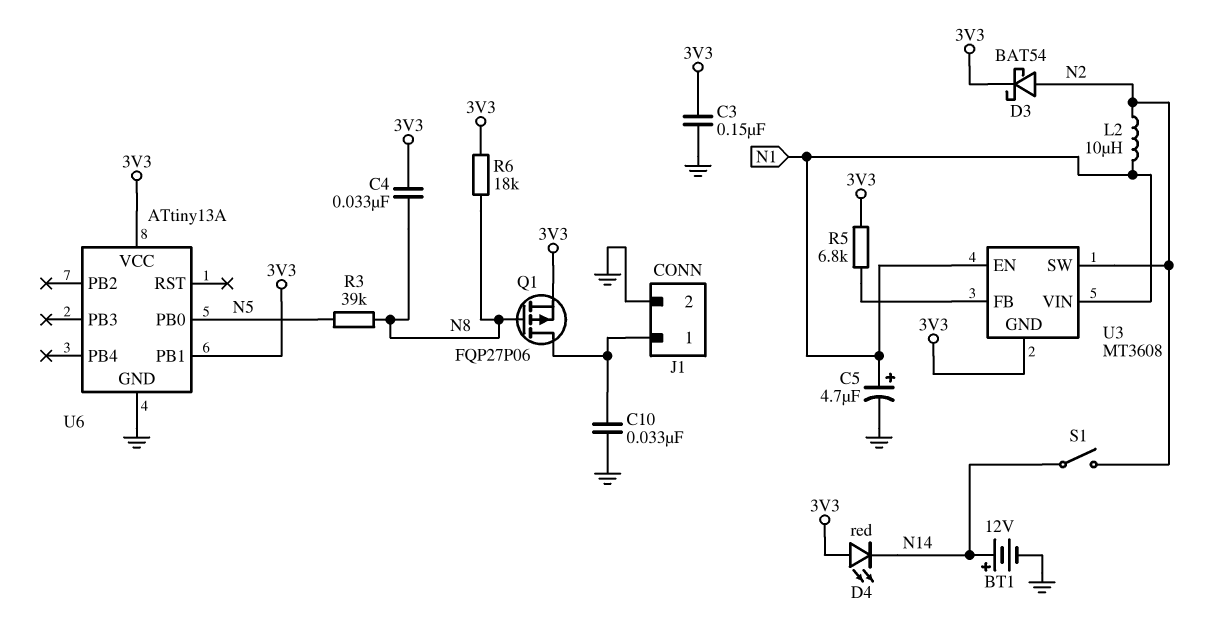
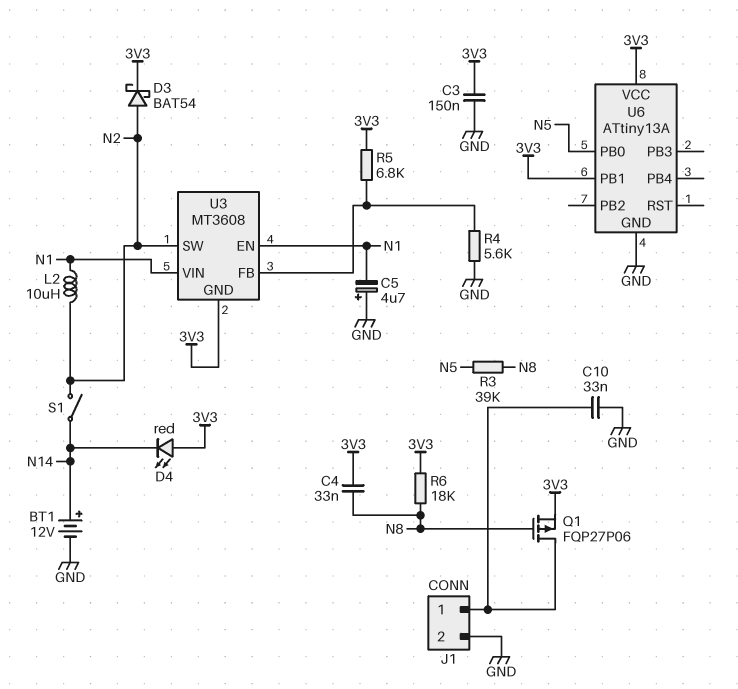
C5: 4.7uF (plus N1, minus GND) -> 4.7uF (plus GND, minus N1)
R4: none -> 5.6k (GND, U3/FB)

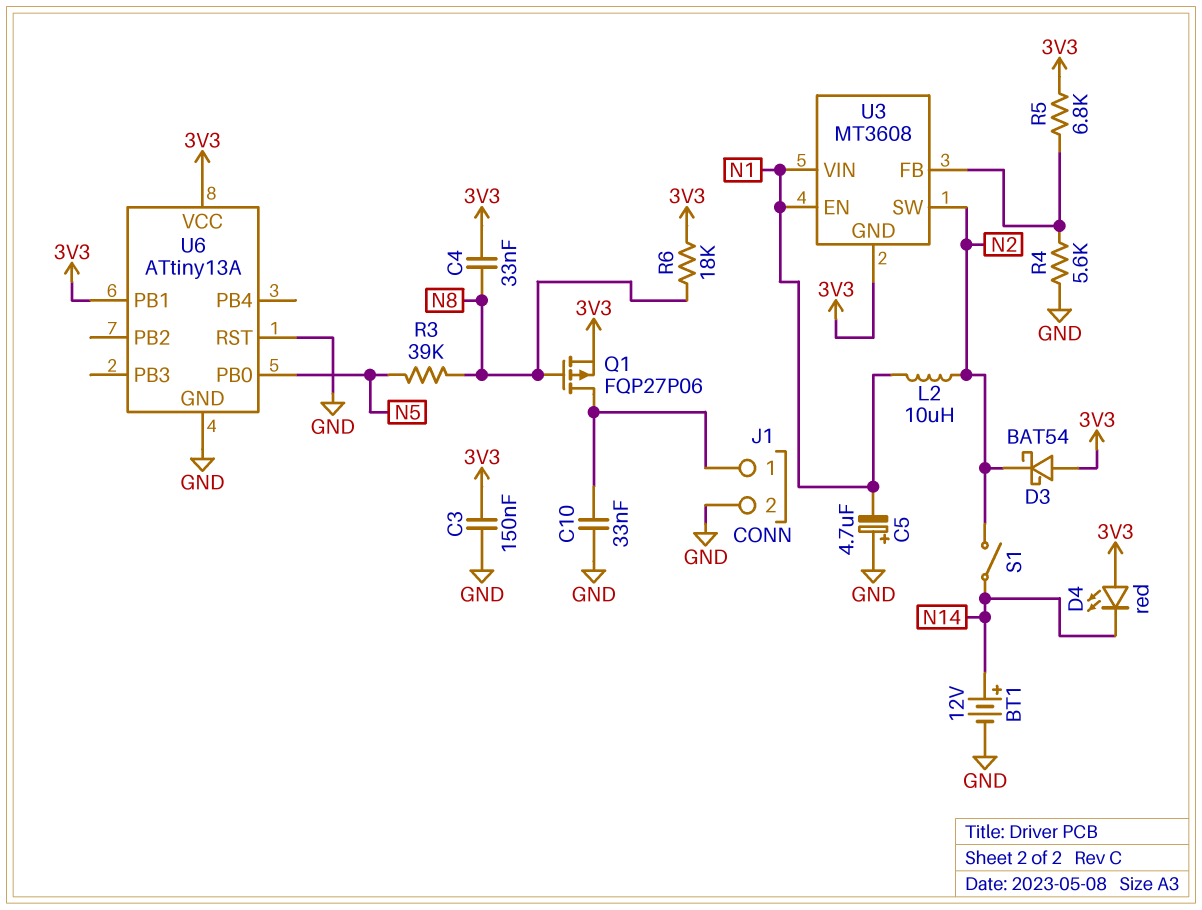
D3: schottky BAT54 (A N2, K 3V3) -> schottky BAT54 (A 3V3, K N2)
U6 pin RST: none -> GND

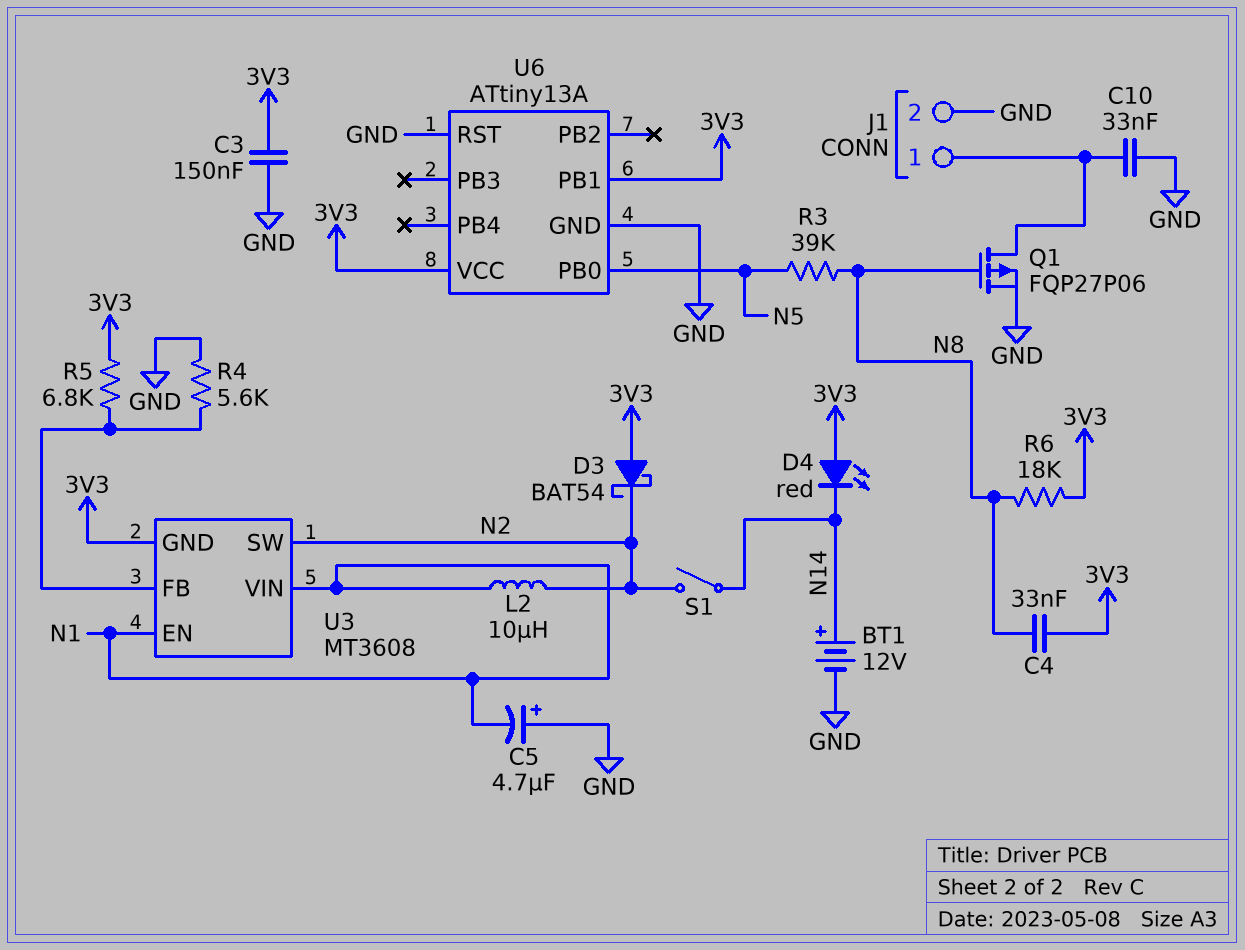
Q1: PMOS FQP27P06 (G N8, D J1/1, S 3V3) -> PMOS FQP27P06 (G N8, D J1/1, S GND)

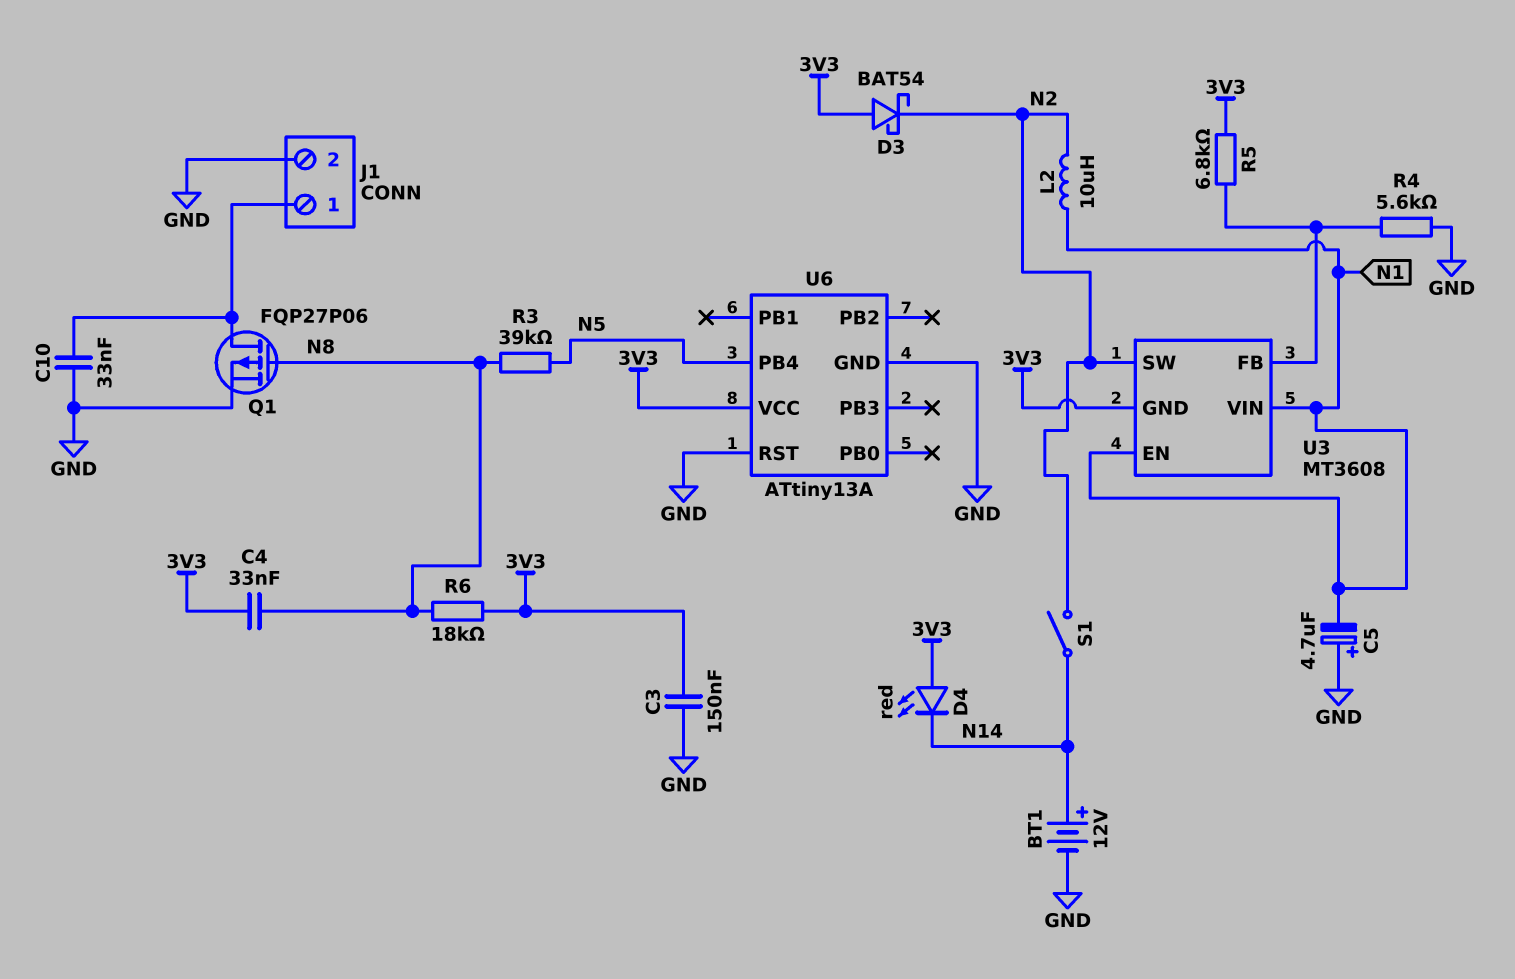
U6 pin PB0: N5 -> none
U6 pin PB1: 3V3 -> none
U6 pin PB4: none -> N5

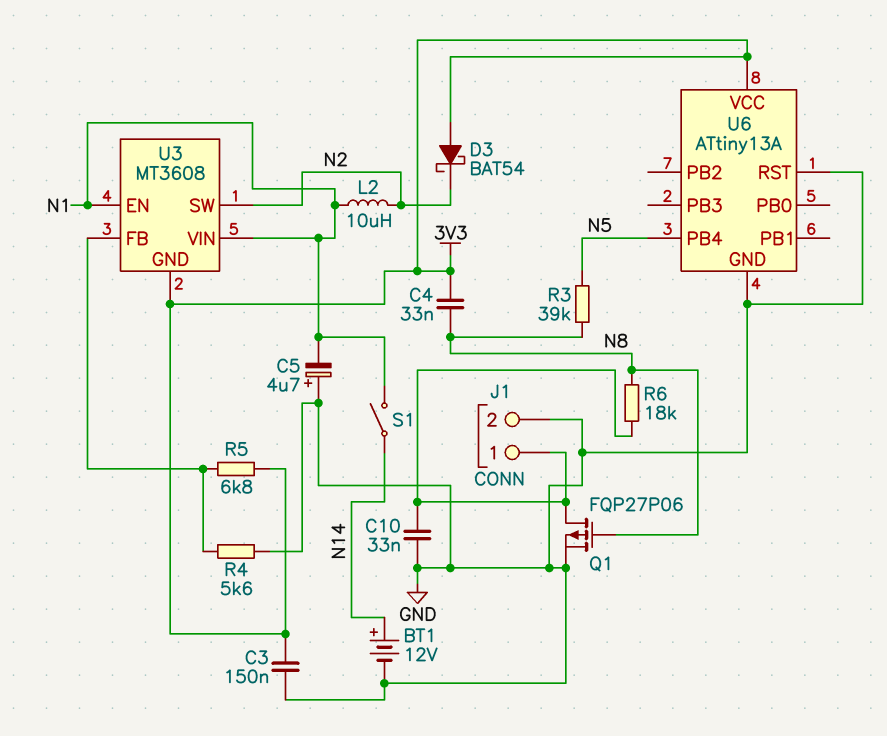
D4: LED red (A 3V3, K N14) -> none
R6: 18k (3V3, N8) -> 18k (J1/1, N8)
S1: switch (N2, N14) -> switch (N1, N14)

